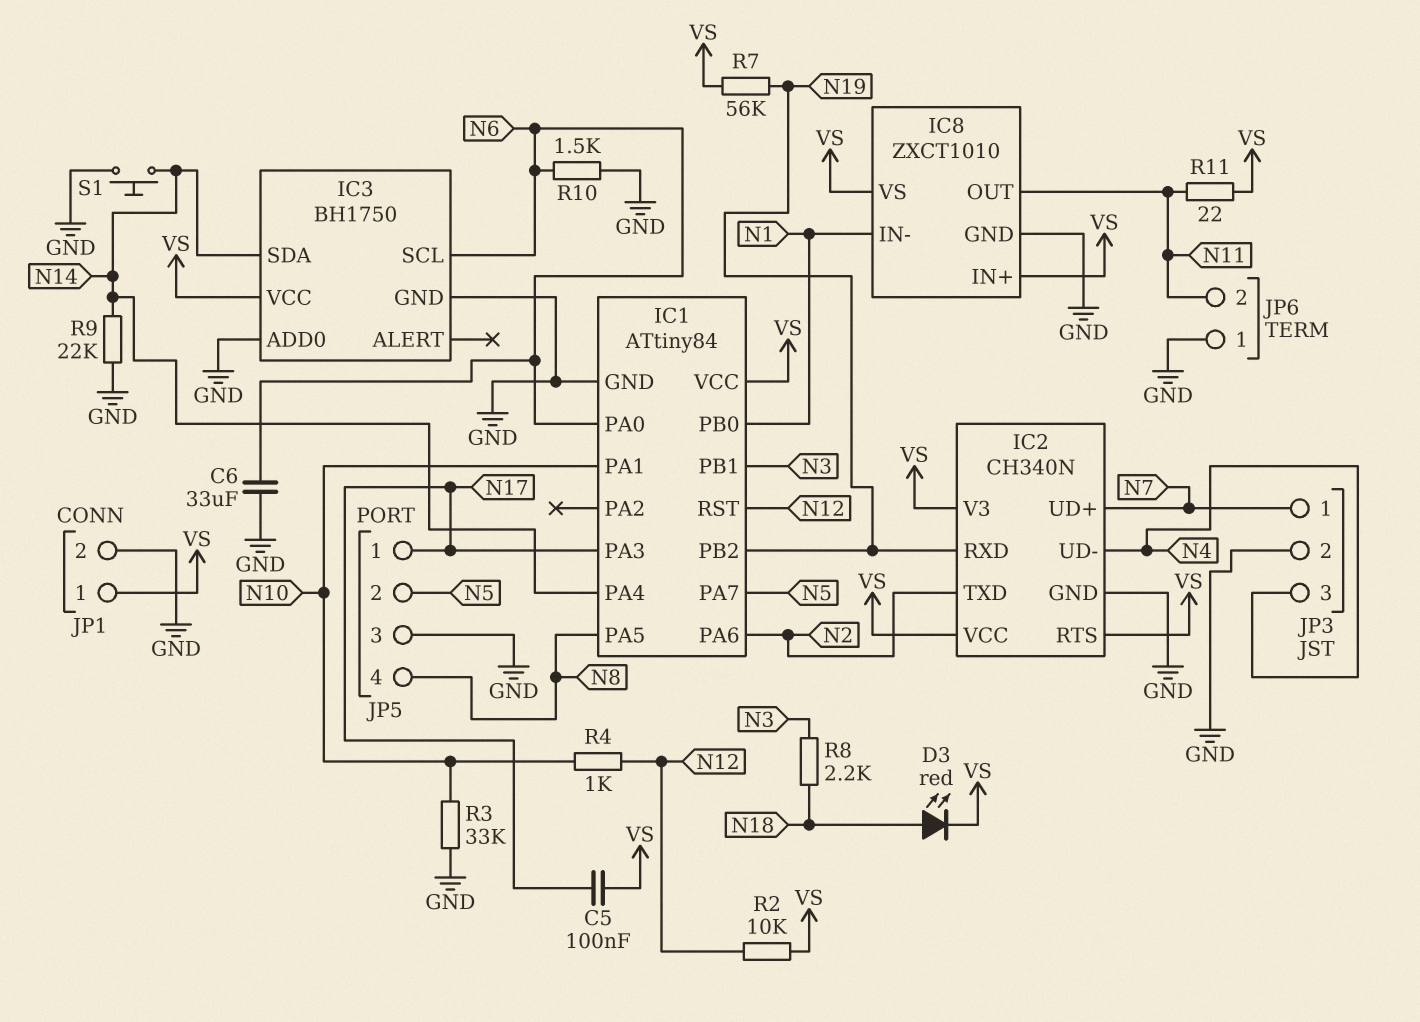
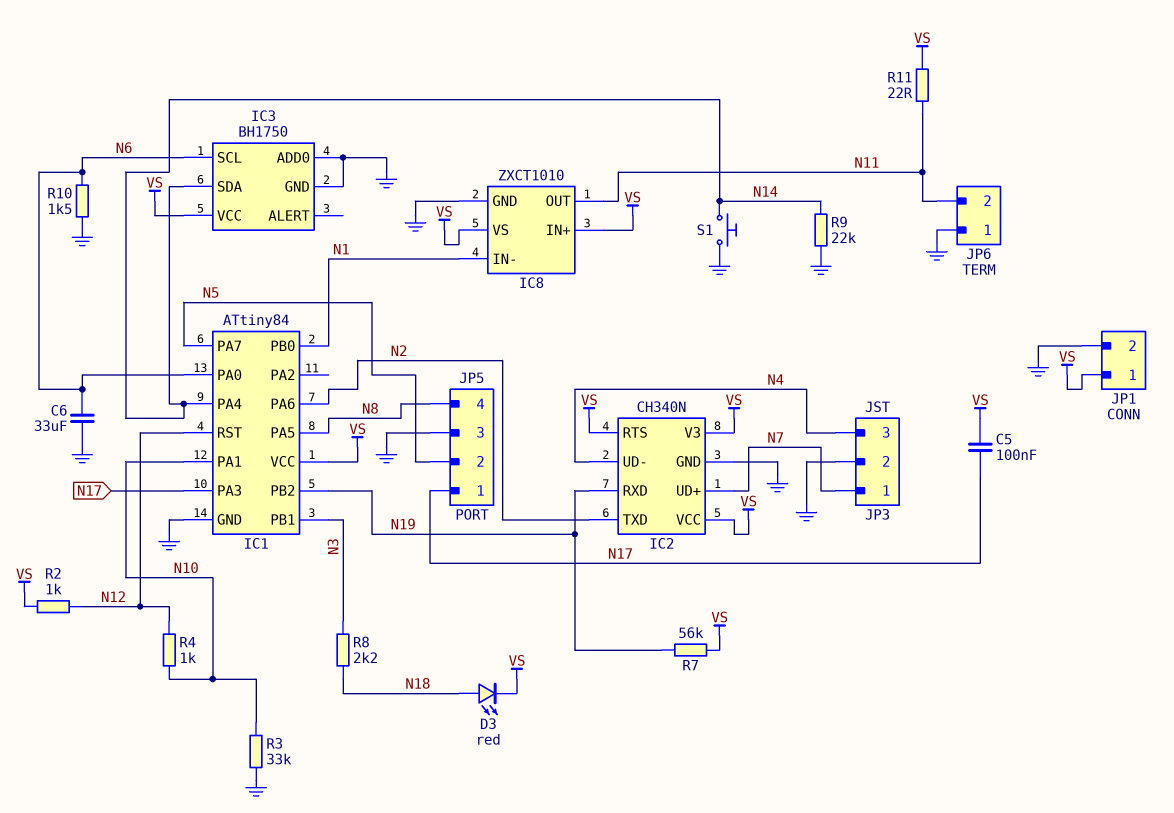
R2: 10k (N12, VS) -> 1k (N12, VS)

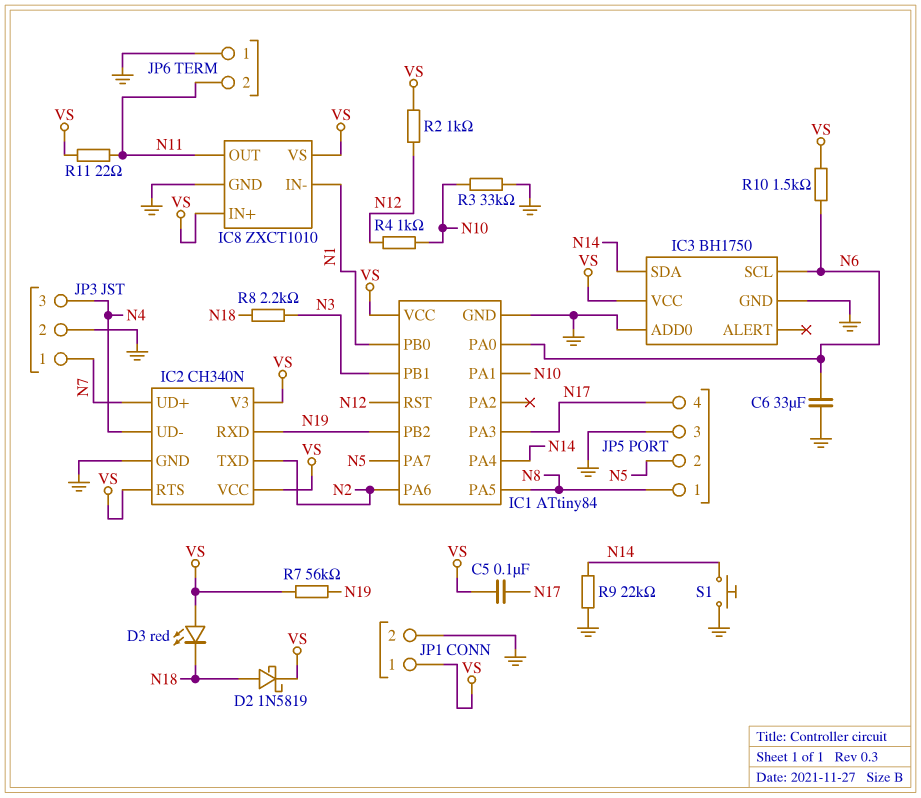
D2: none -> schottky 1N5819 (A N18, K VS)
D3: LED red (A N18, K VS) -> LED red (A VS, K N18)
JP5 pin 1: N17 -> N8
JP5 pin 4: N8 -> N17
R10: 1.5k (GND, N6) -> 1.5k (N6, VS)

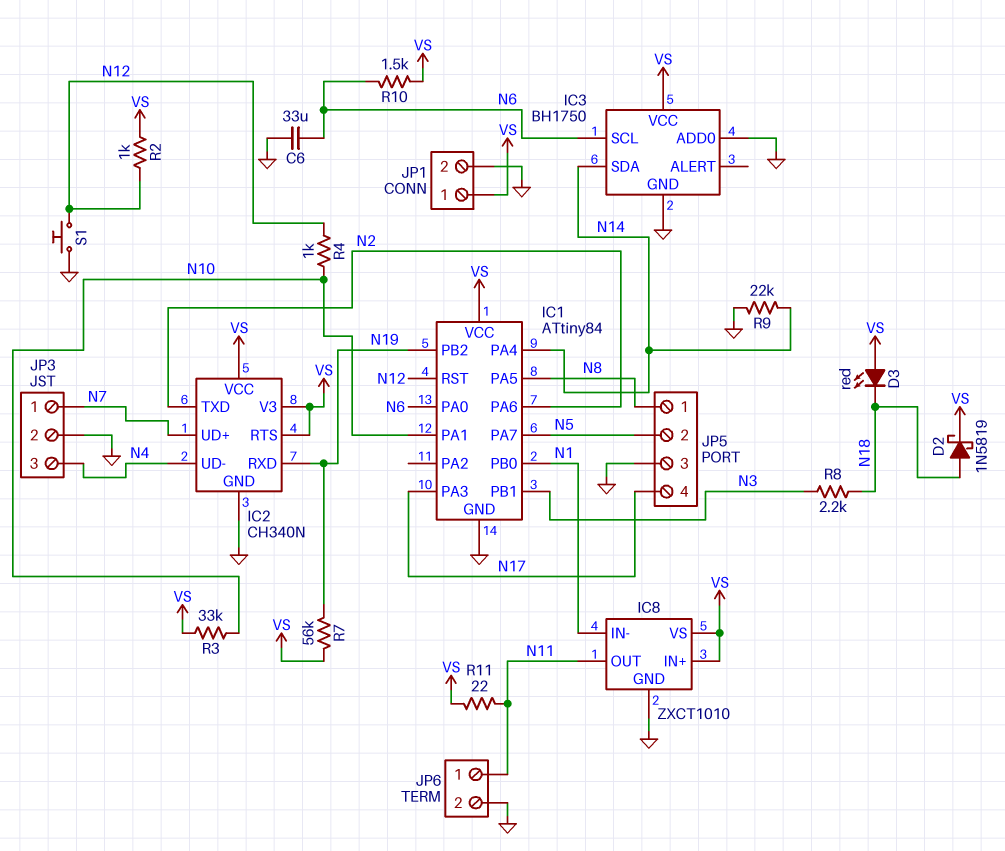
C5: 100nF (N17, VS) -> none
JP6 pin 1: GND -> N11
JP6 pin 2: N11 -> GND
R3: 33k (GND, N10) -> 33k (N10, VS)
S1: button (GND, N14) -> button (GND, N12)

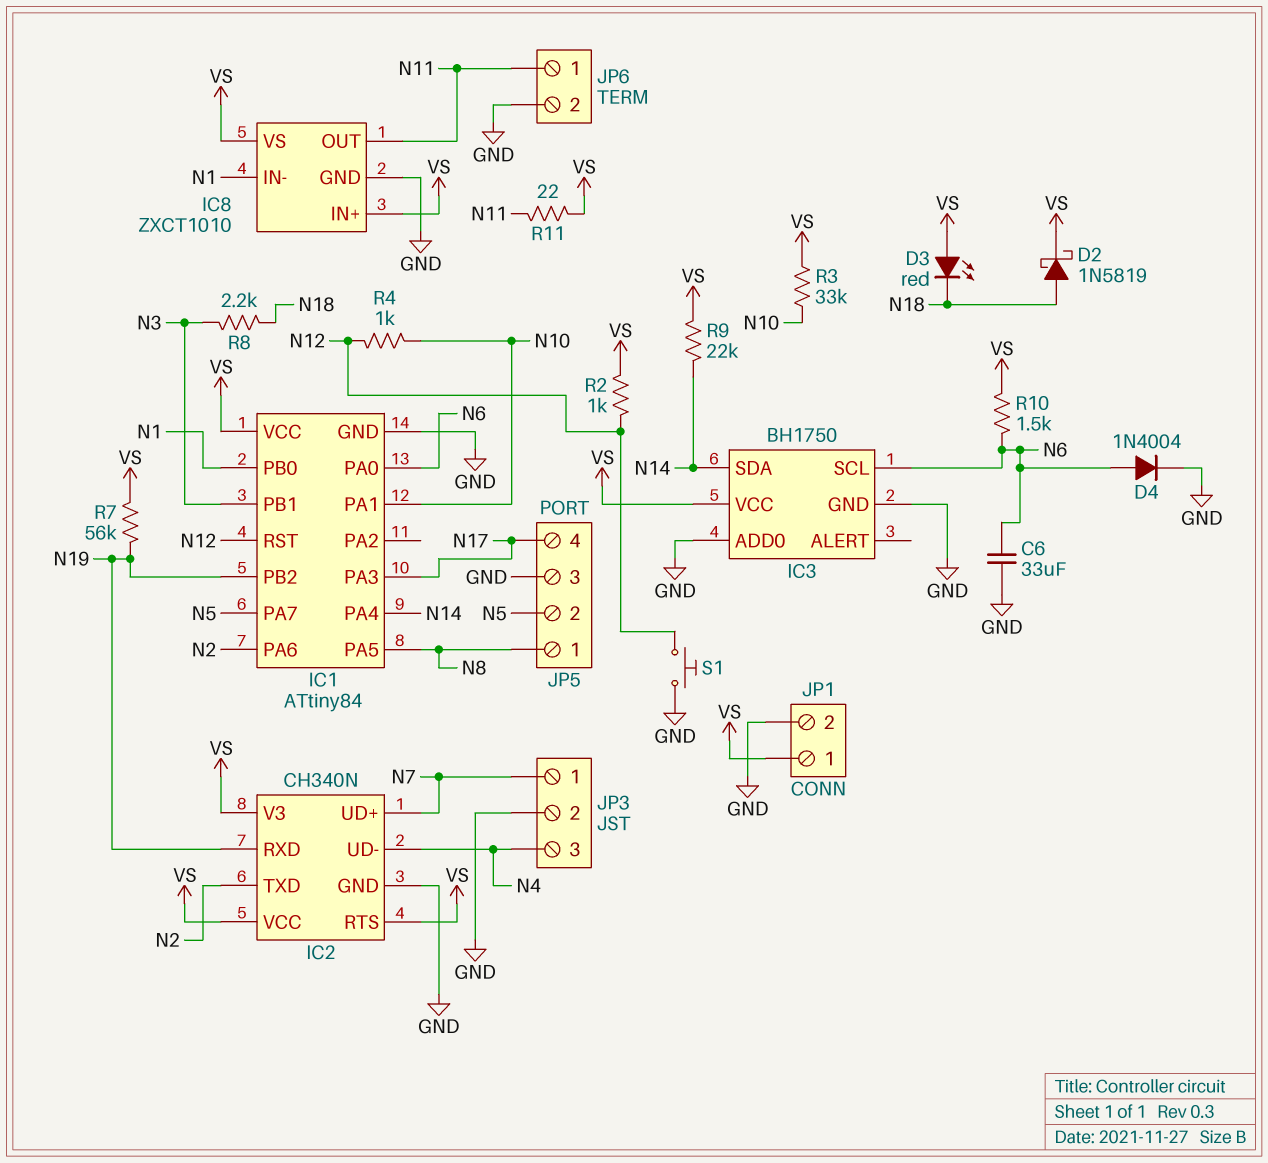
D4: none -> diode 1N4004 (A N6, K GND)
R9: 22k (GND, N14) -> 22k (N14, VS)

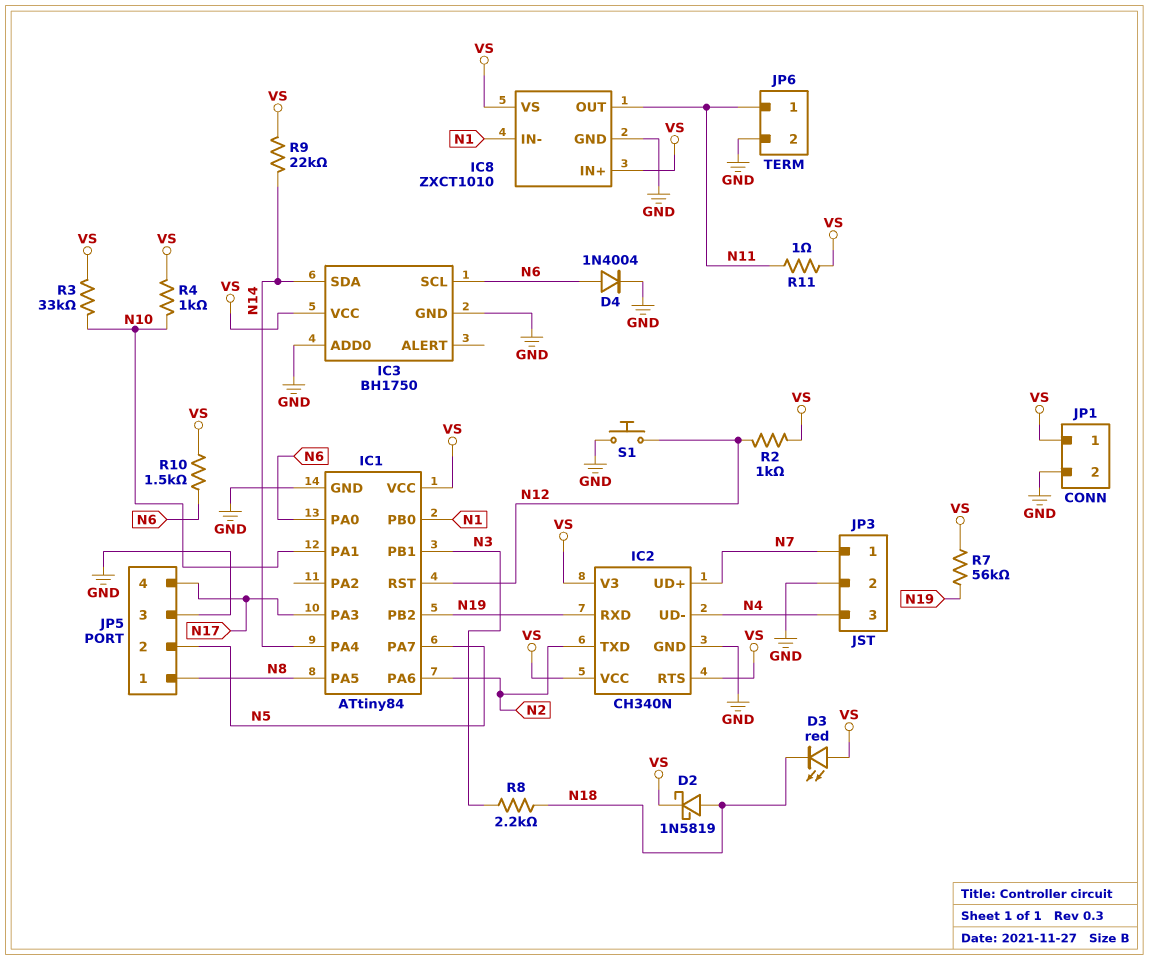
C6: 33uF (GND, N6) -> none
R4: 1k (N10, N12) -> 1k (N10, VS)
R11: 22 (N11, VS) -> 1 (N11, VS)

